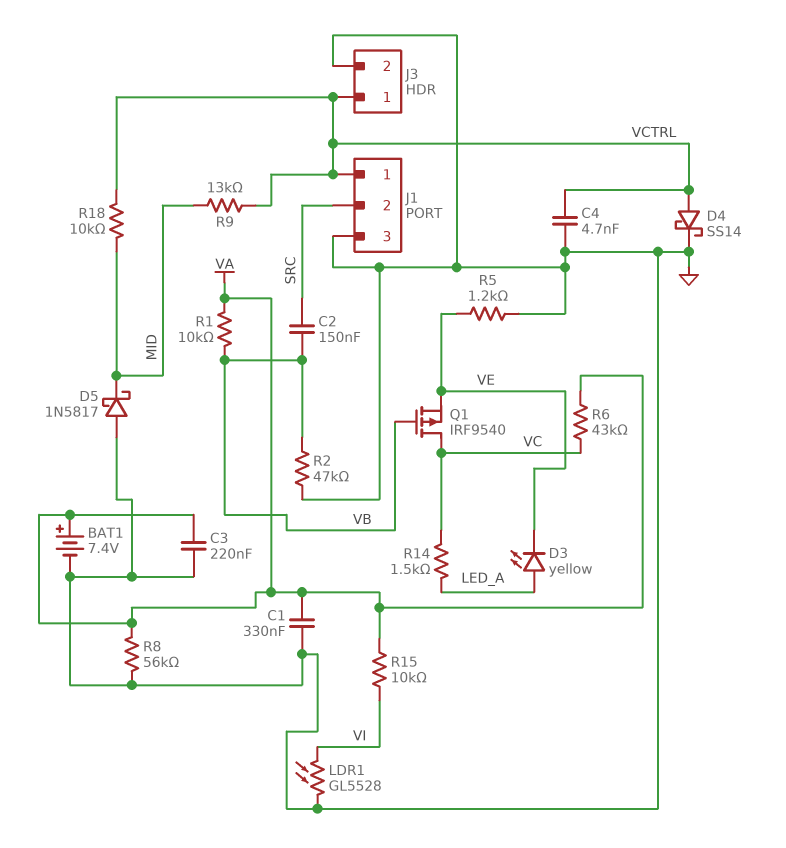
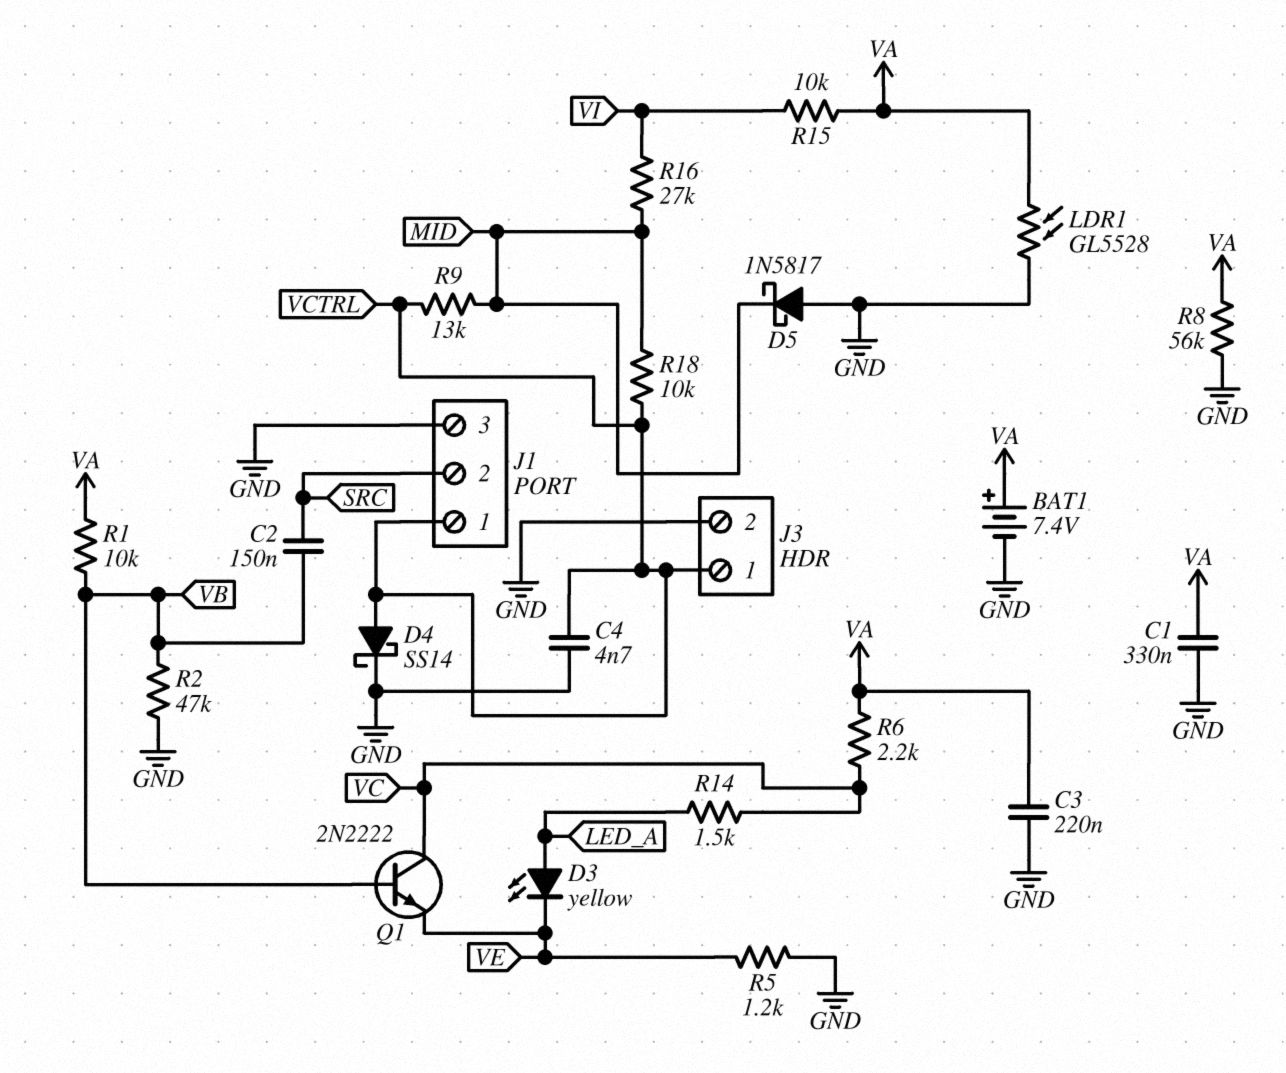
LDR1: GL5528 (GND, VI) -> GL5528 (GND, VA)
Q1: PMOS IRF9540 (G VB, D VC, S VE) -> NPN 2N2222 (B VB, C VC, E VE)
R6: 43k (VA, VC) -> 2.2k (VA, VC)
R16: none -> 27k (MID, VI)

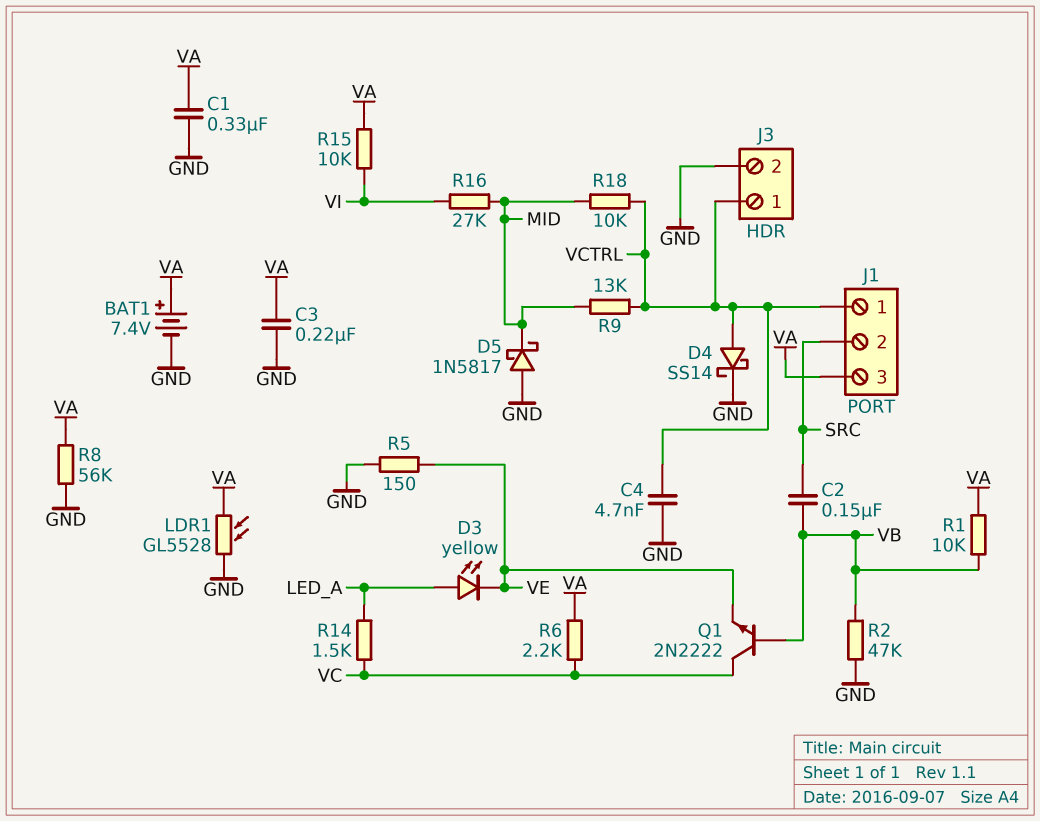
J1 pin 3: GND -> VA
R5: 1.2k (GND, VE) -> 150 (GND, VE)

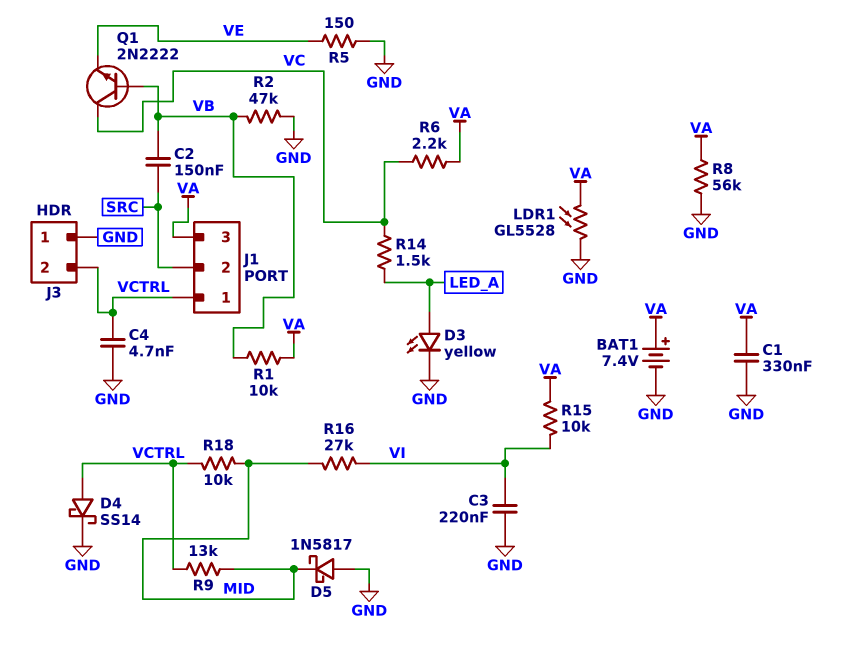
C3: 220nF (GND, VA) -> 220nF (GND, VI)
D3: LED yellow (A LED_A, K VE) -> LED yellow (A LED_A, K GND)
J3 pin 1: VCTRL -> GND
J3 pin 2: GND -> VCTRL

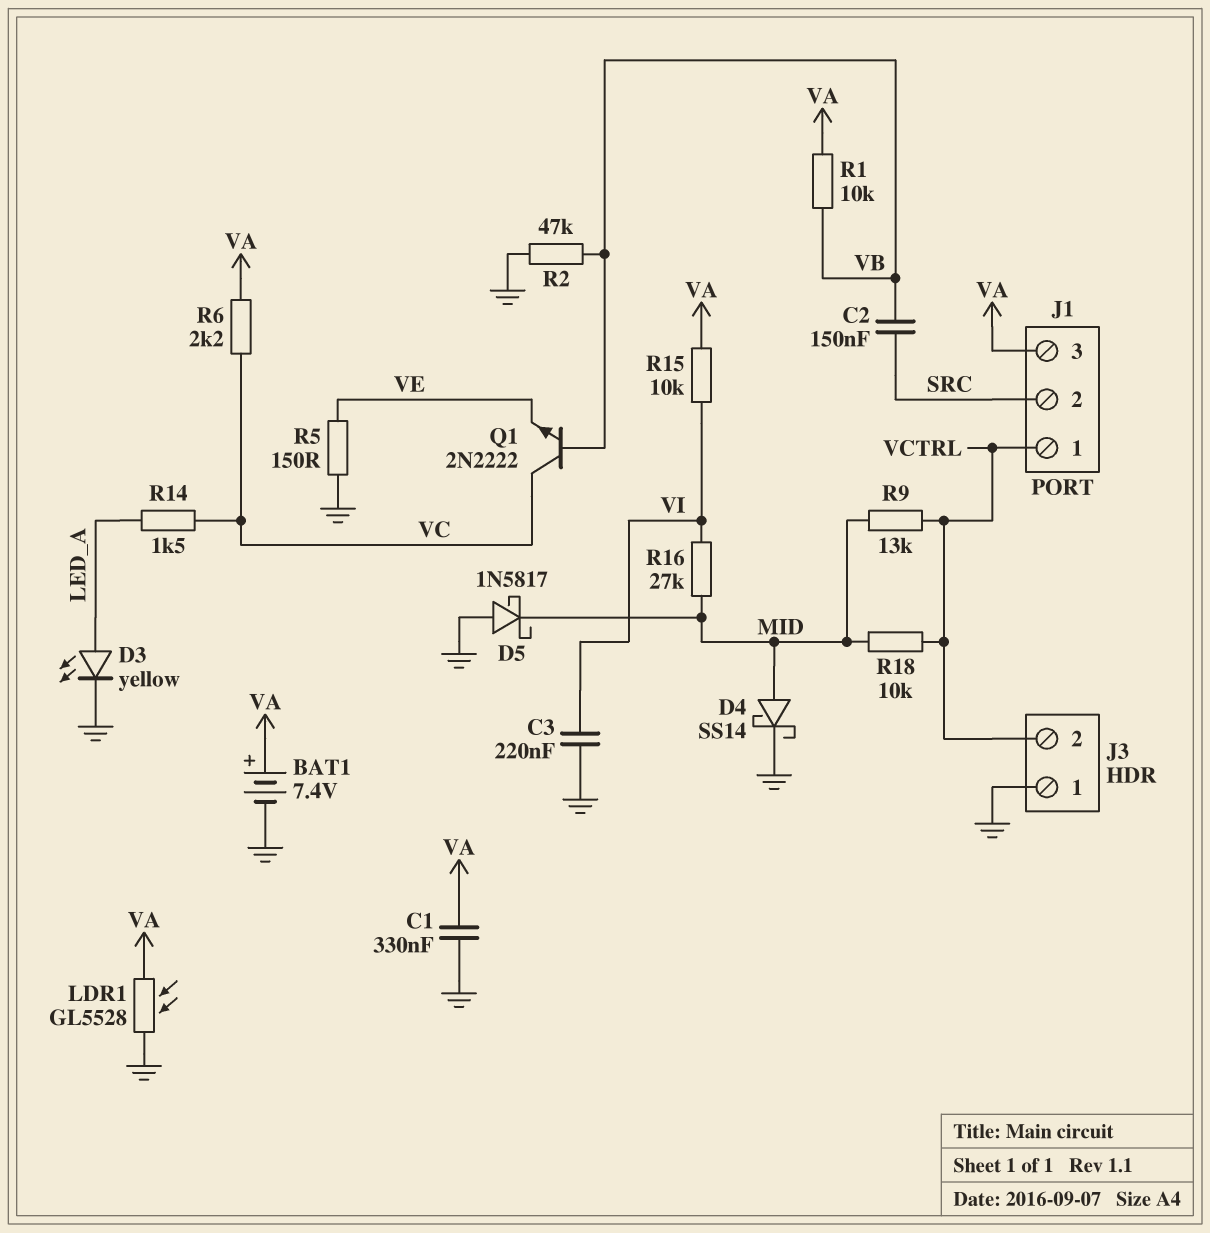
C4: 4.7nF (GND, VCTRL) -> none
D4: schottky SS14 (A VCTRL, K GND) -> schottky SS14 (A MID, K GND)
R8: 56k (GND, VA) -> none

